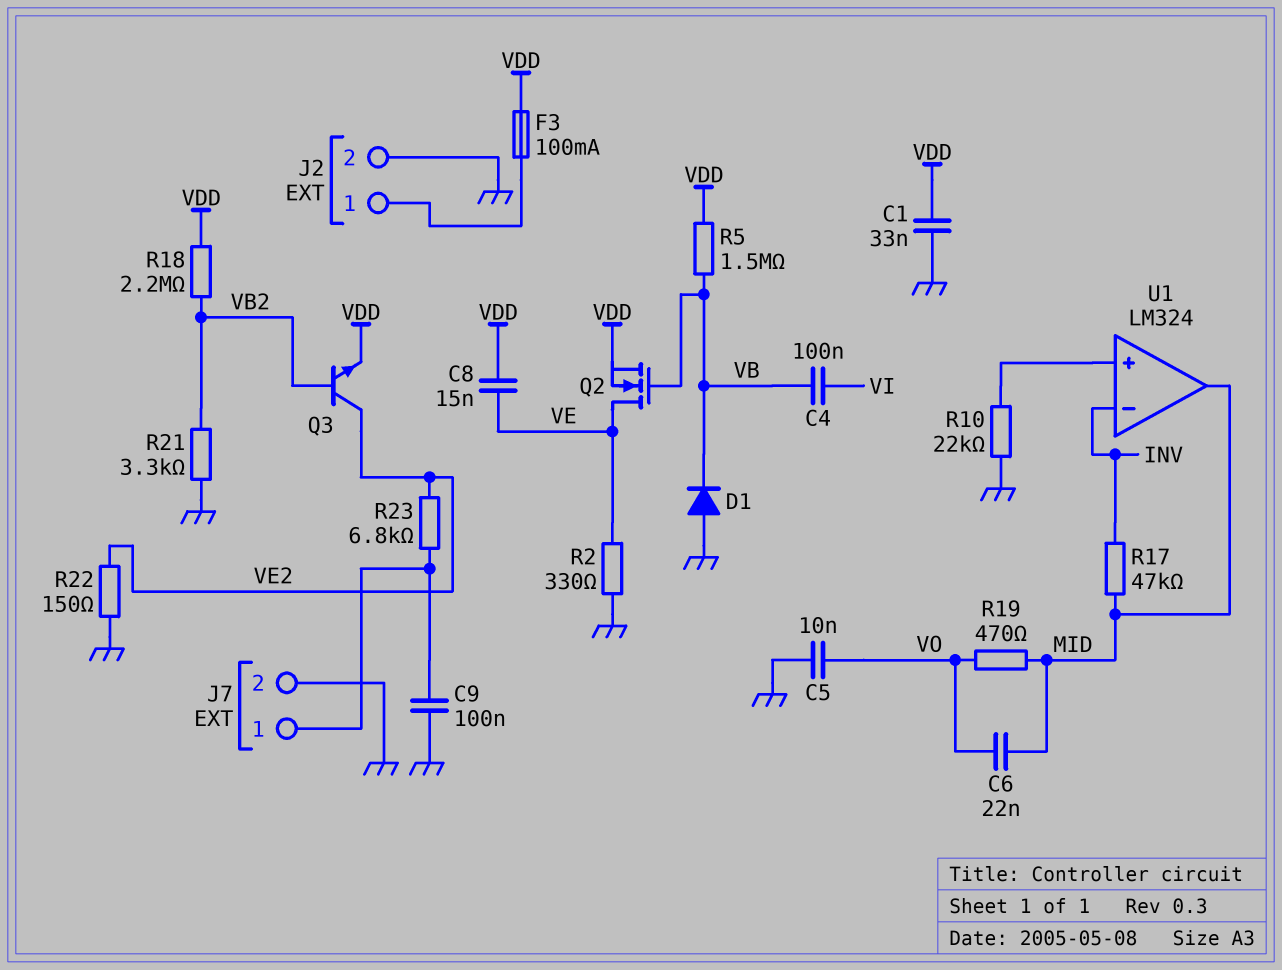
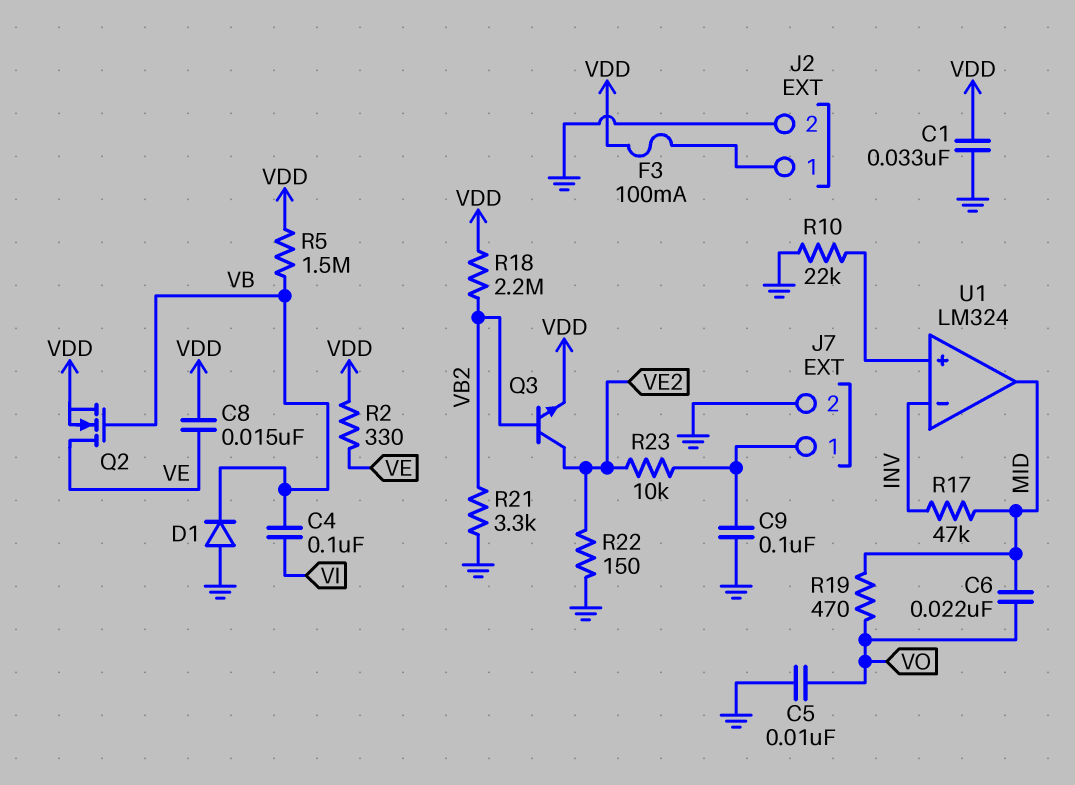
R2: 330 (GND, VE) -> 330 (VDD, VE)
R23: 6.8k (J7/1, VE2) -> 10k (J7/1, VE2)

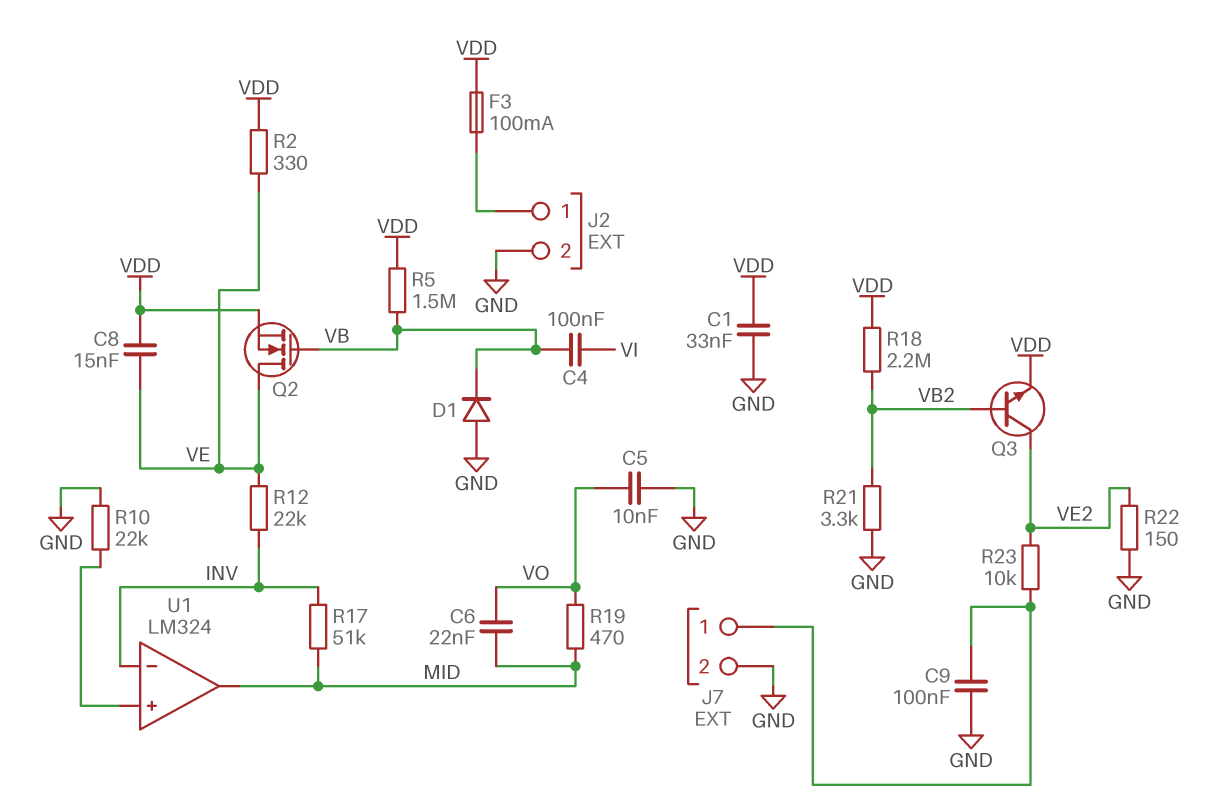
R12: none -> 22k (INV, VE)
R17: 47k (INV, MID) -> 51k (INV, MID)

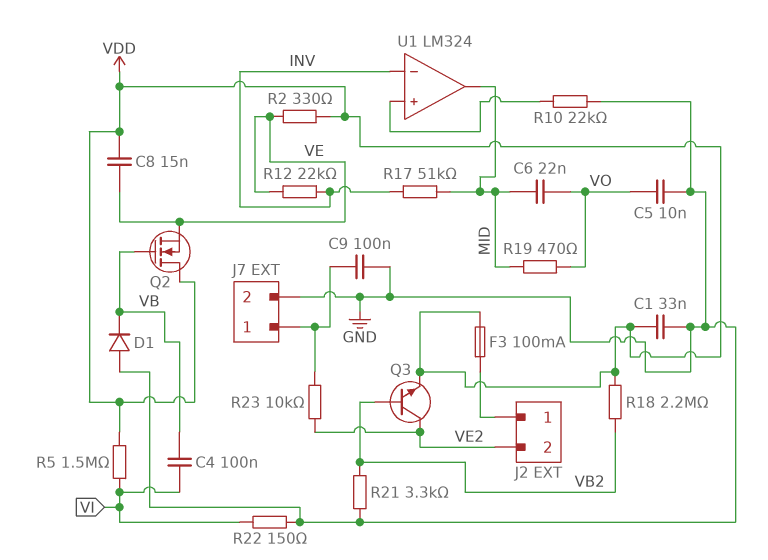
J2 pin 2: GND -> VE2
Q2: NMOS (G VB, D VE, S VDD) -> NMOS (G VB, D VDD, S VE)
R5: 1.5M (VB, VDD) -> 1.5M (VDD, VI)
R22: 150 (GND, VE2) -> 150 (GND, VI)

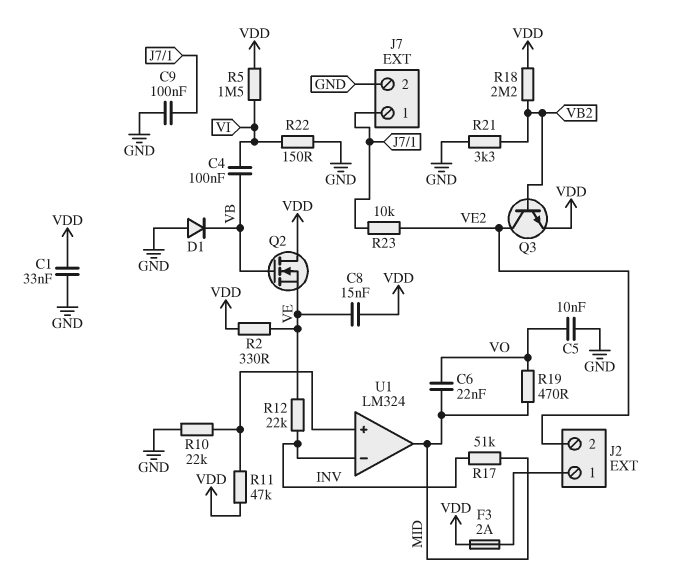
F3: 100mA (J2/1, VDD) -> 2A (J2/1, VDD)
R11: none -> 47k (U1/in+, VDD)

